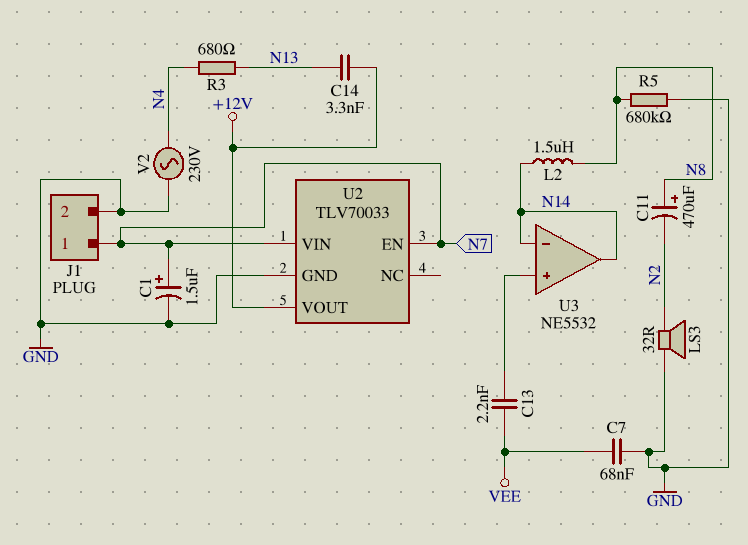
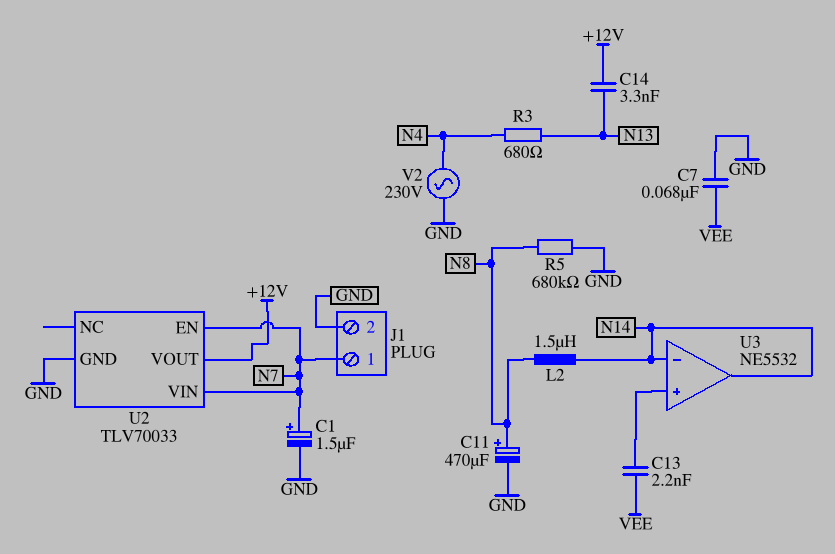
C11: 470uF (plus N8, minus N2) -> 470uF (plus N8, minus GND)
LS3: speaker 32R (GND, N2) -> none

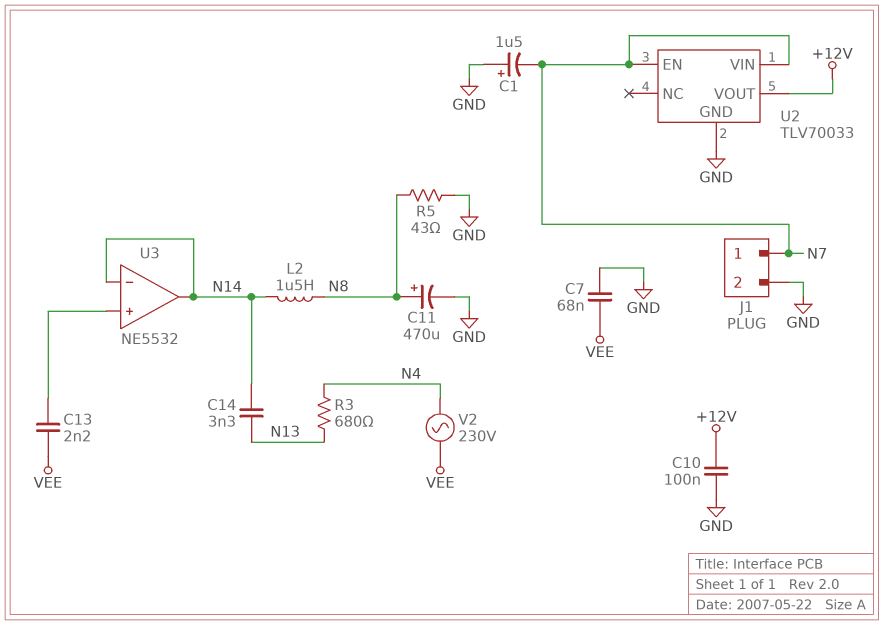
C1: 1.5uF (plus N7, minus GND) -> 1.5uF (plus GND, minus N7)
C10: none -> 100nF (+12V, GND)
C14: 3.3nF (+12V, N13) -> 3.3nF (N13, N14)
R5: 680k (GND, N8) -> 43 (GND, N8)
V2: AC 230V (GND, N4) -> AC 230V (N4, VEE)

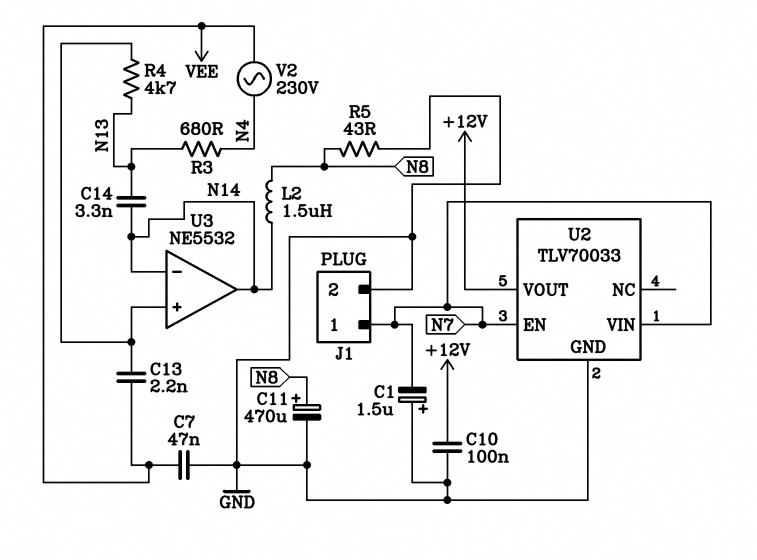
C7: 68nF (GND, VEE) -> 47nF (GND, VEE)
R4: none -> 4.7k (N13, U3/in+)

